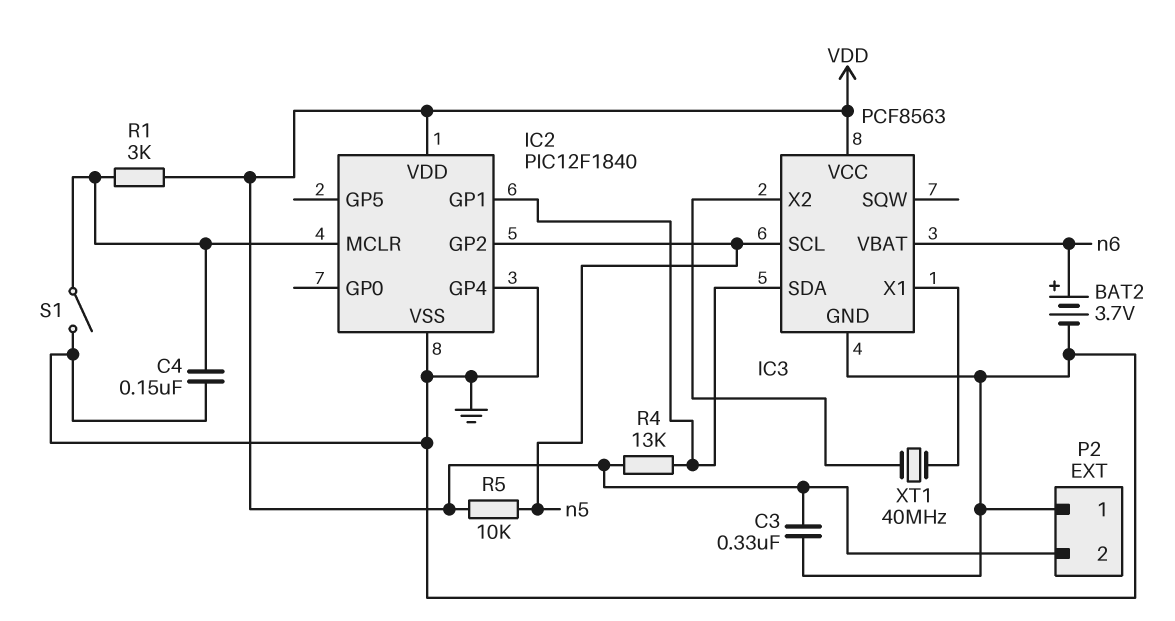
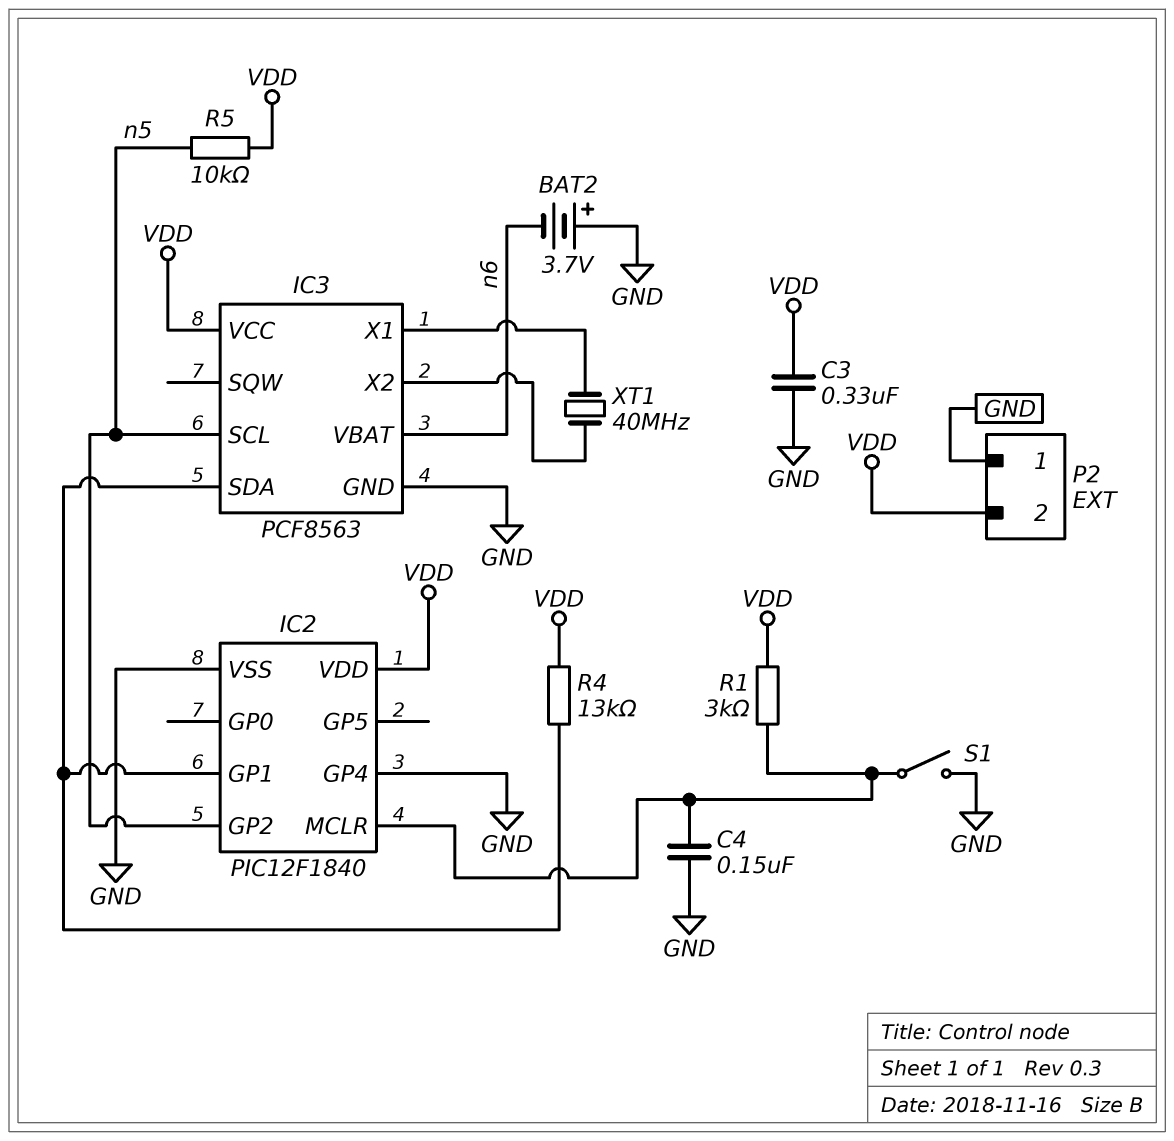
BAT2: 3.7V (plus n6, minus GND) -> 3.7V (plus GND, minus n6)

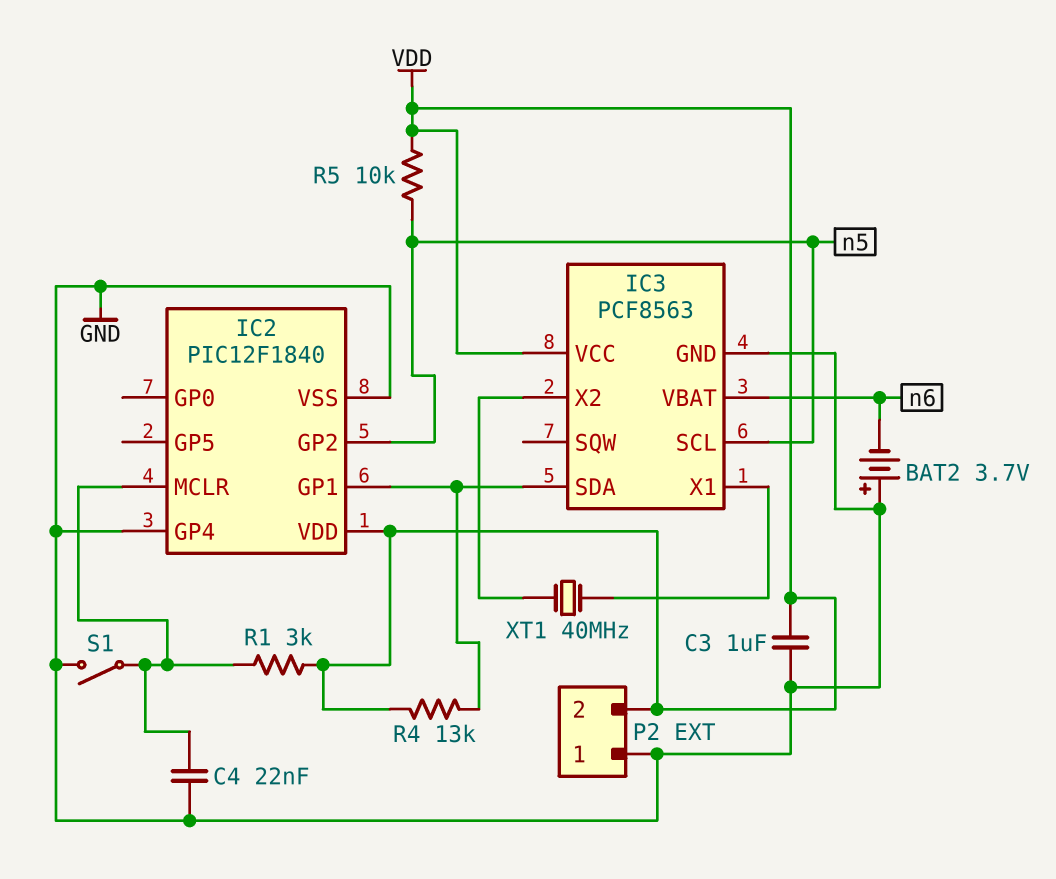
C3: 330nF (GND, VDD) -> 1uF (GND, VDD)
C4: 150nF (GND, IC2/MCLR) -> 22nF (GND, IC2/MCLR)

